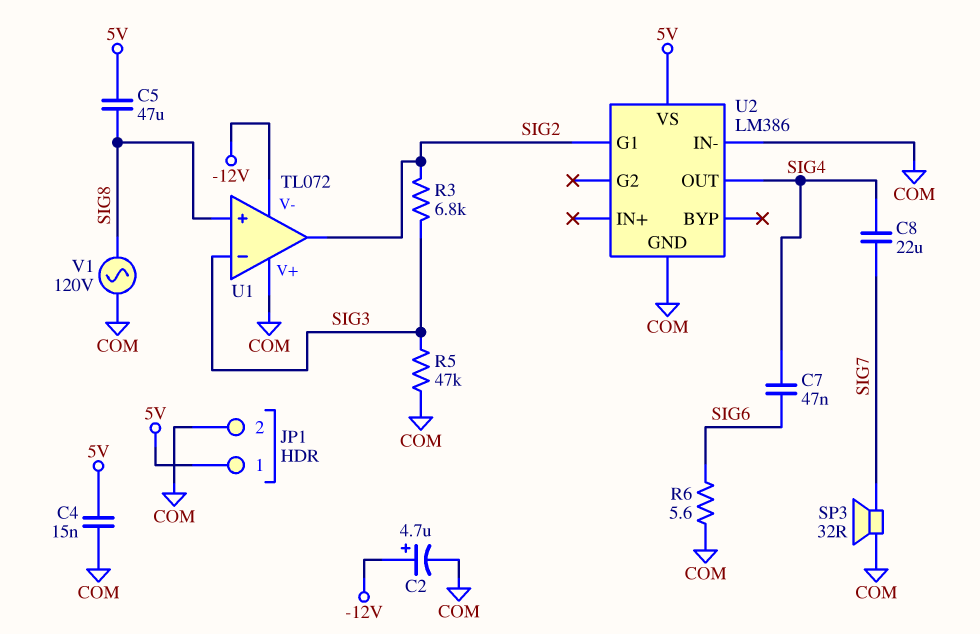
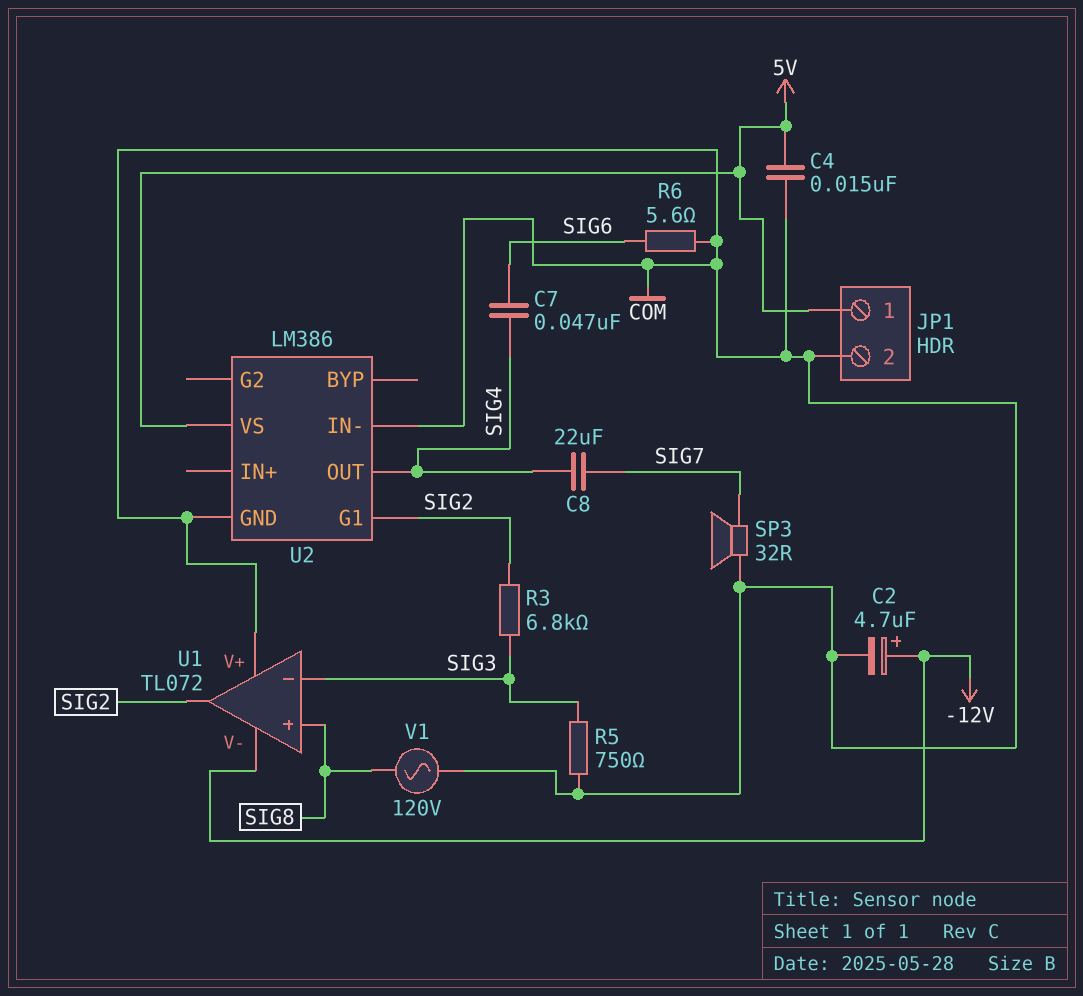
C5: 47uF (5V, SIG8) -> none
R5: 47k (COM, SIG3) -> 750 (COM, SIG3)

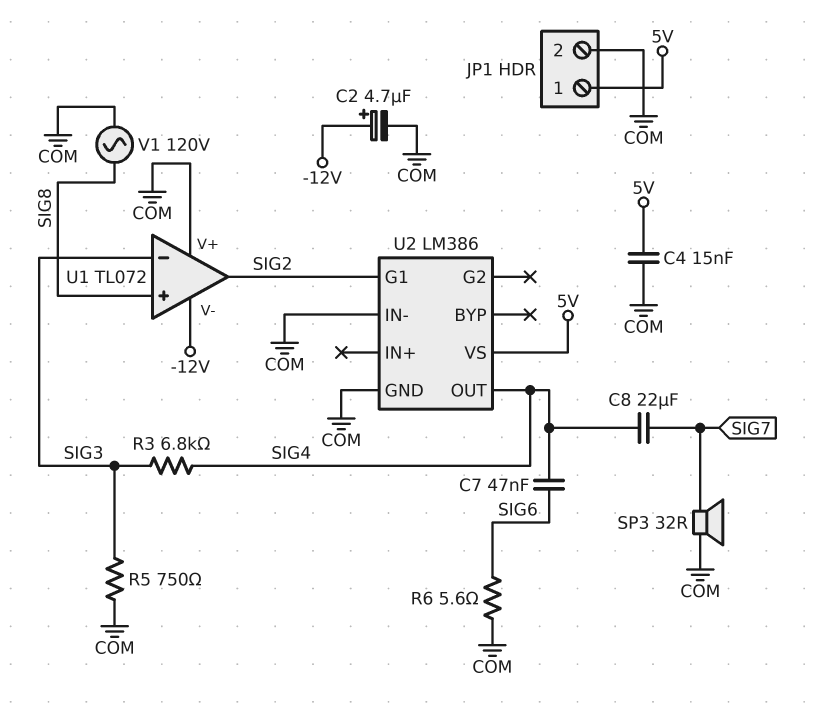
R3: 6.8k (SIG2, SIG3) -> 6.8k (SIG3, SIG4)

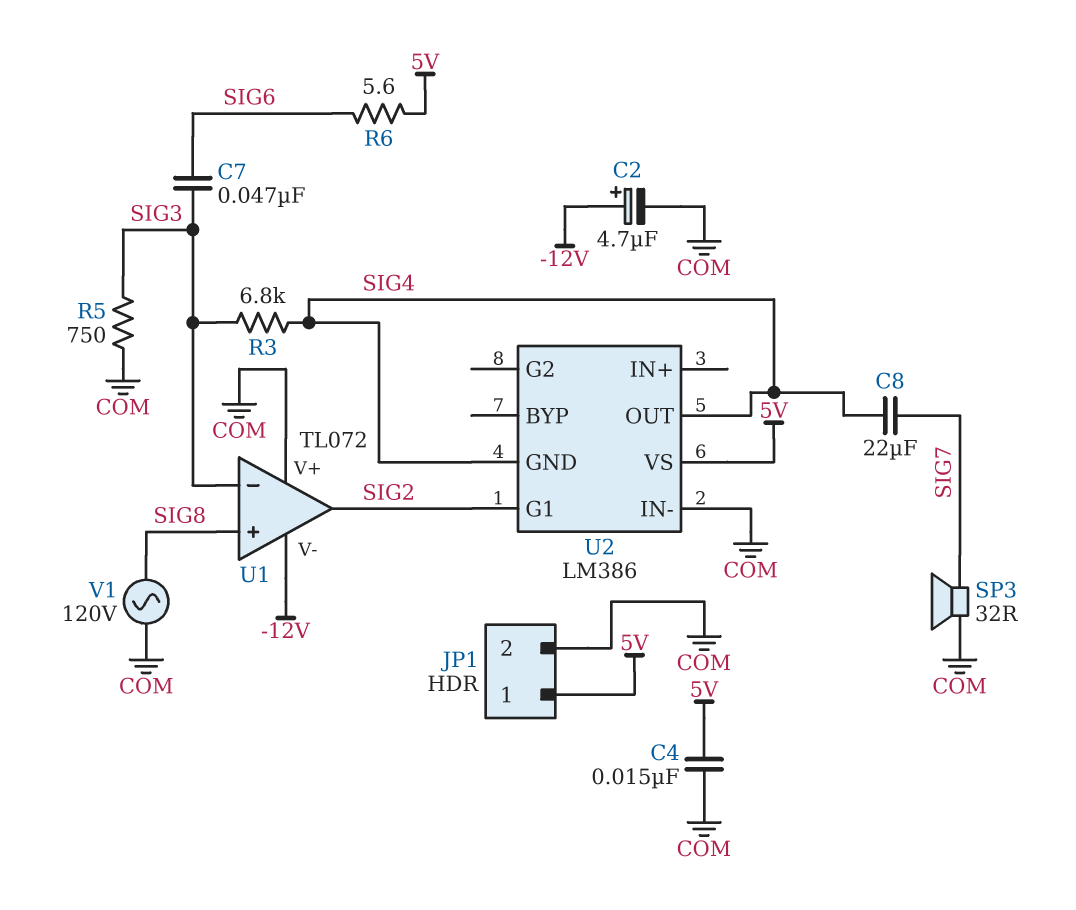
C7: 47nF (SIG4, SIG6) -> 47nF (SIG3, SIG6)
R6: 5.6 (COM, SIG6) -> 5.6 (5V, SIG6)
U2 pin GND: COM -> SIG4

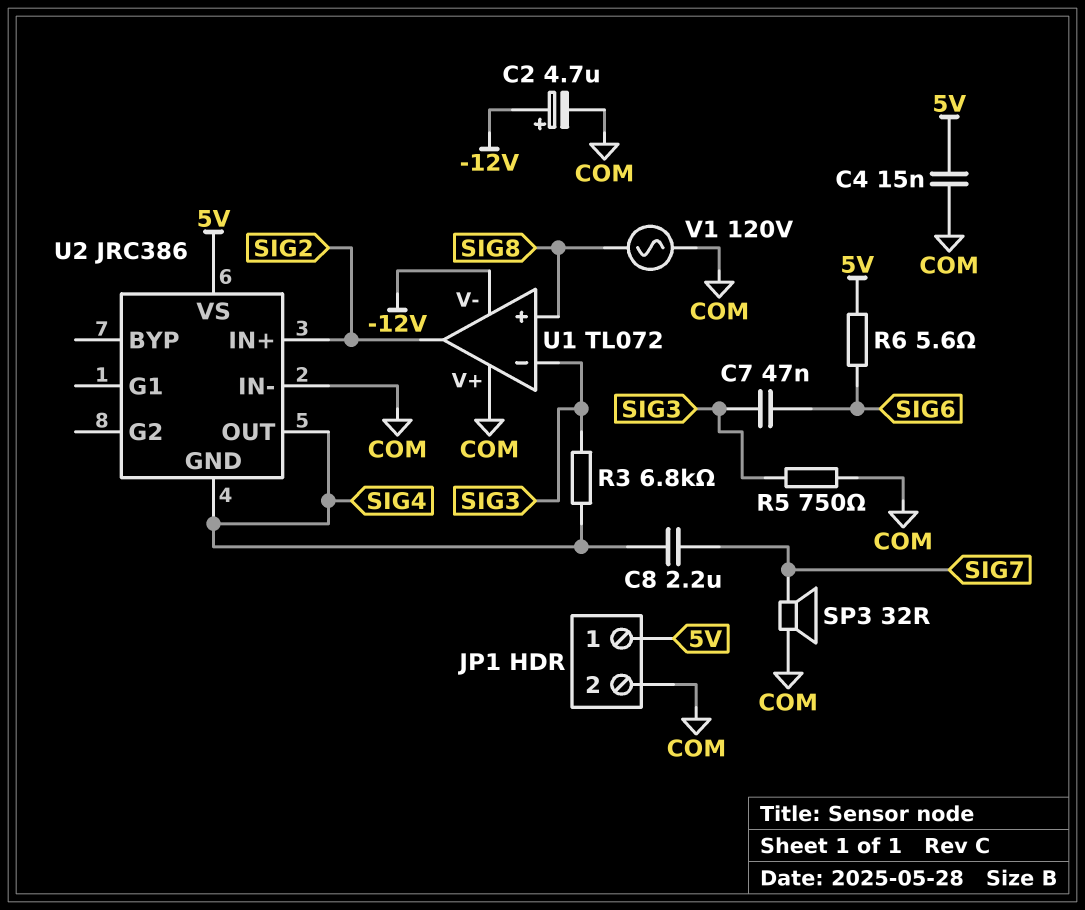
C8: 22uF (SIG4, SIG7) -> 2.2uF (SIG4, SIG7)
U2: LM386 -> JRC386
U2 pin G1: SIG2 -> none
U2 pin IN+: none -> SIG2

